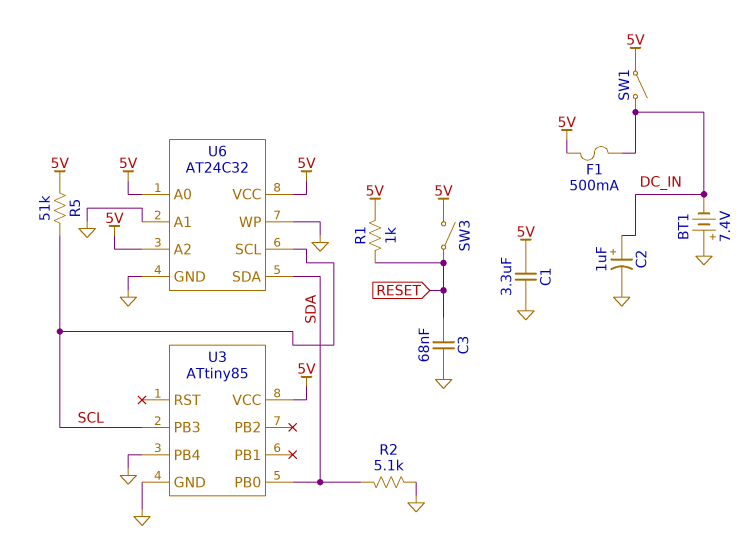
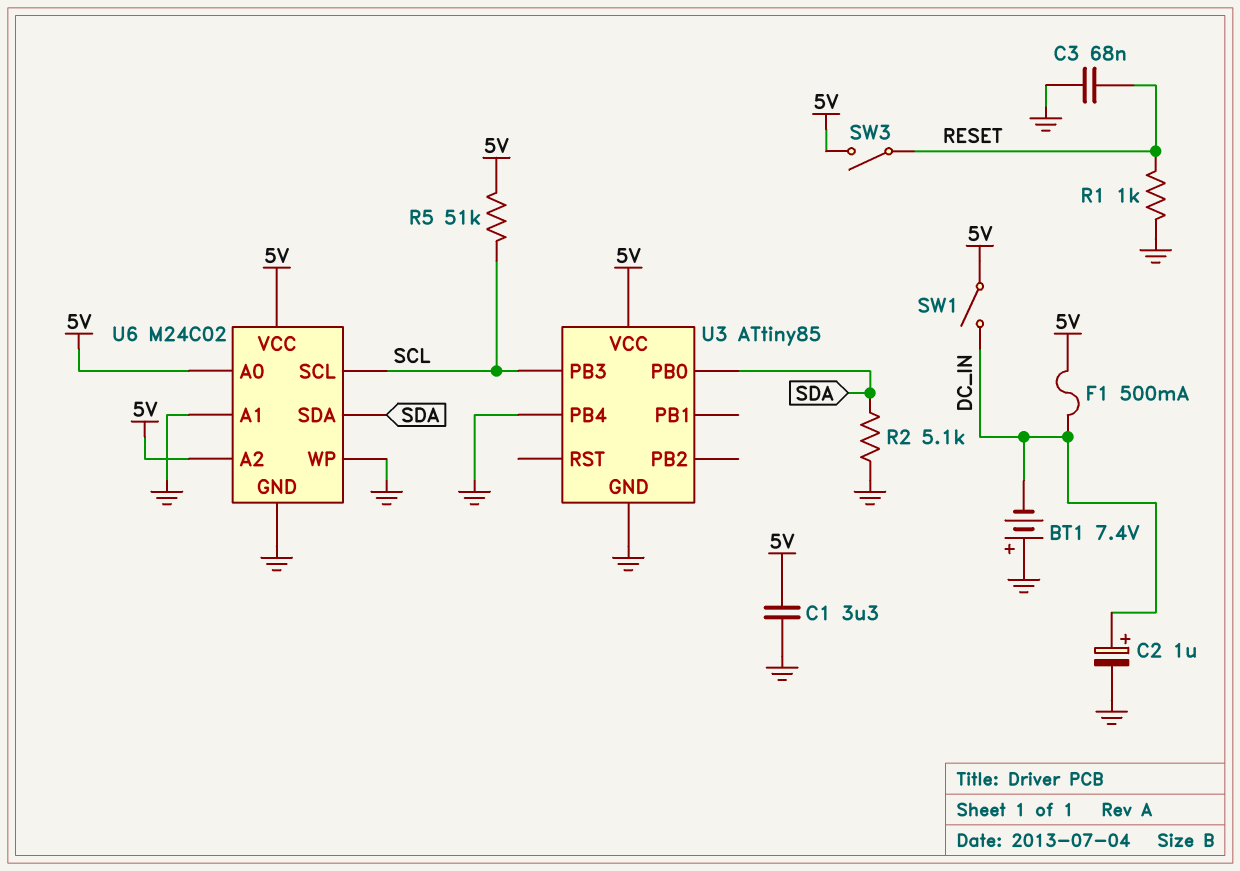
R1: 1k (5V, RESET) -> 1k (GND, RESET)
U6: AT24C32 -> M24C02

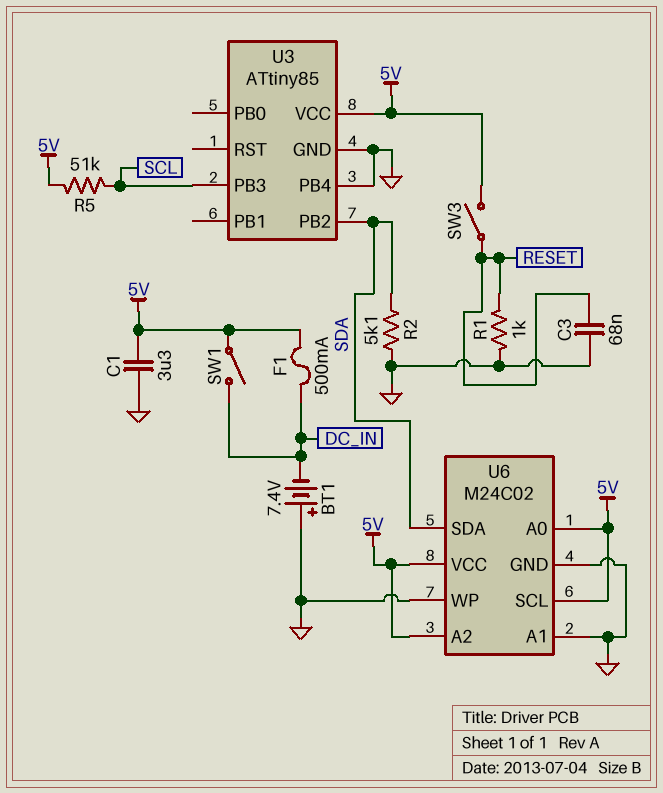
C2: 1uF (plus DC_IN, minus GND) -> none
U3 pin PB0: SDA -> none
U3 pin PB2: none -> SDA
U6 pin SCL: SCL -> 5V

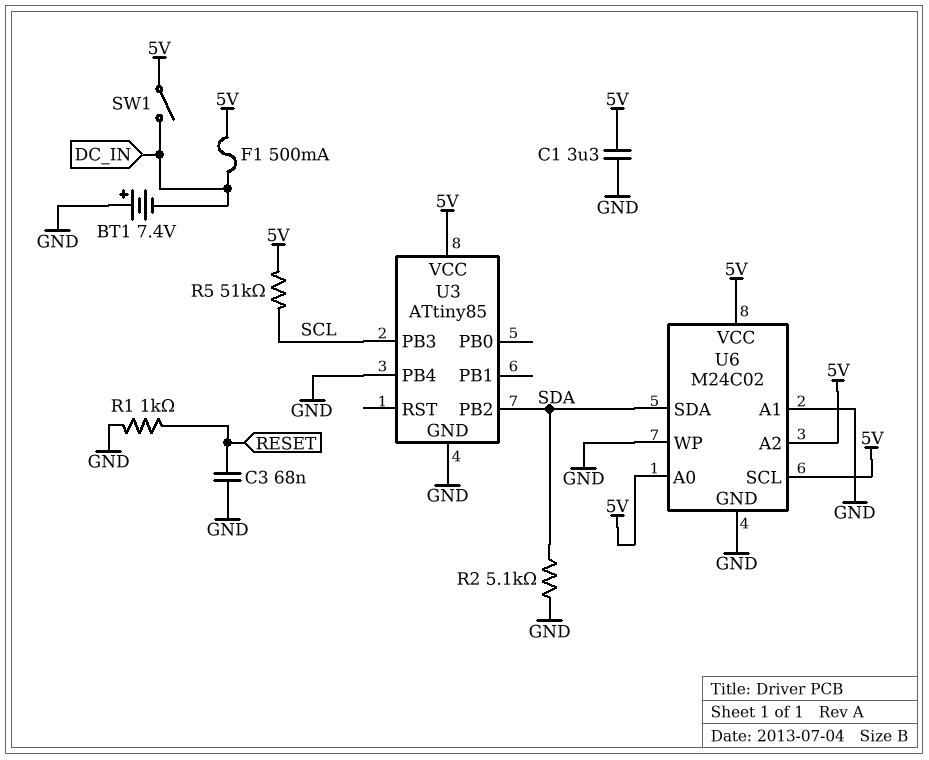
SW3: switch (5V, RESET) -> none

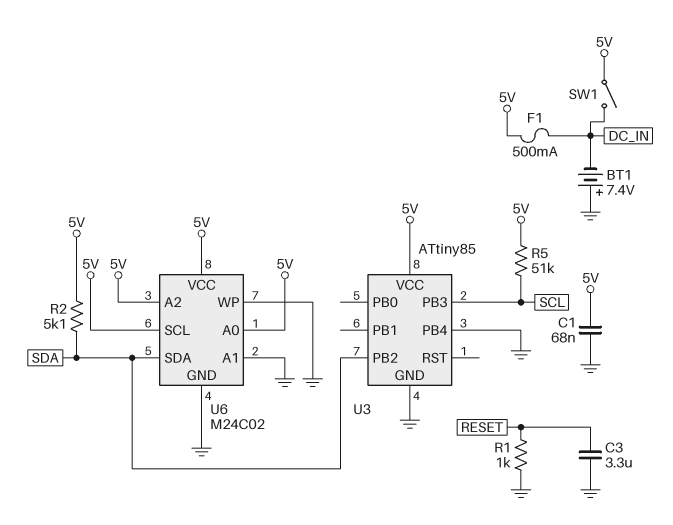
C1: 3.3uF (5V, GND) -> 68nF (5V, GND)
C3: 68nF (GND, RESET) -> 3.3uF (GND, RESET)
R2: 5.1k (GND, SDA) -> 5.1k (5V, SDA)

